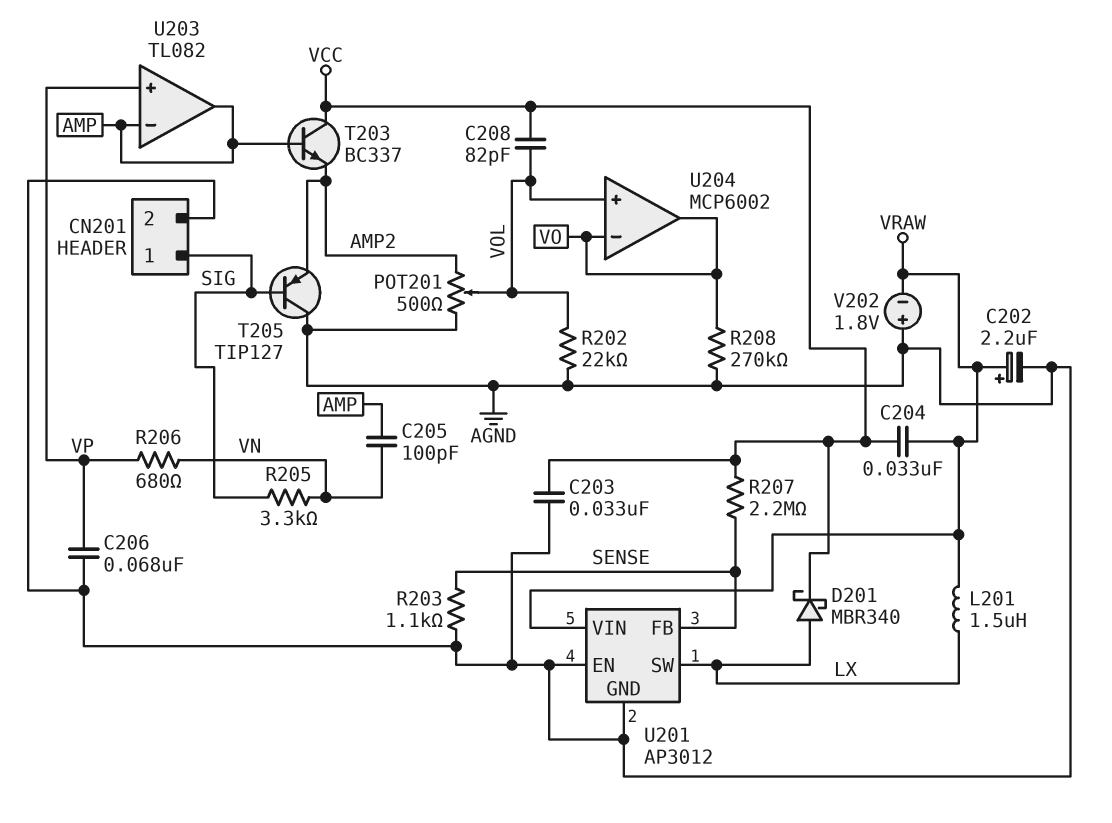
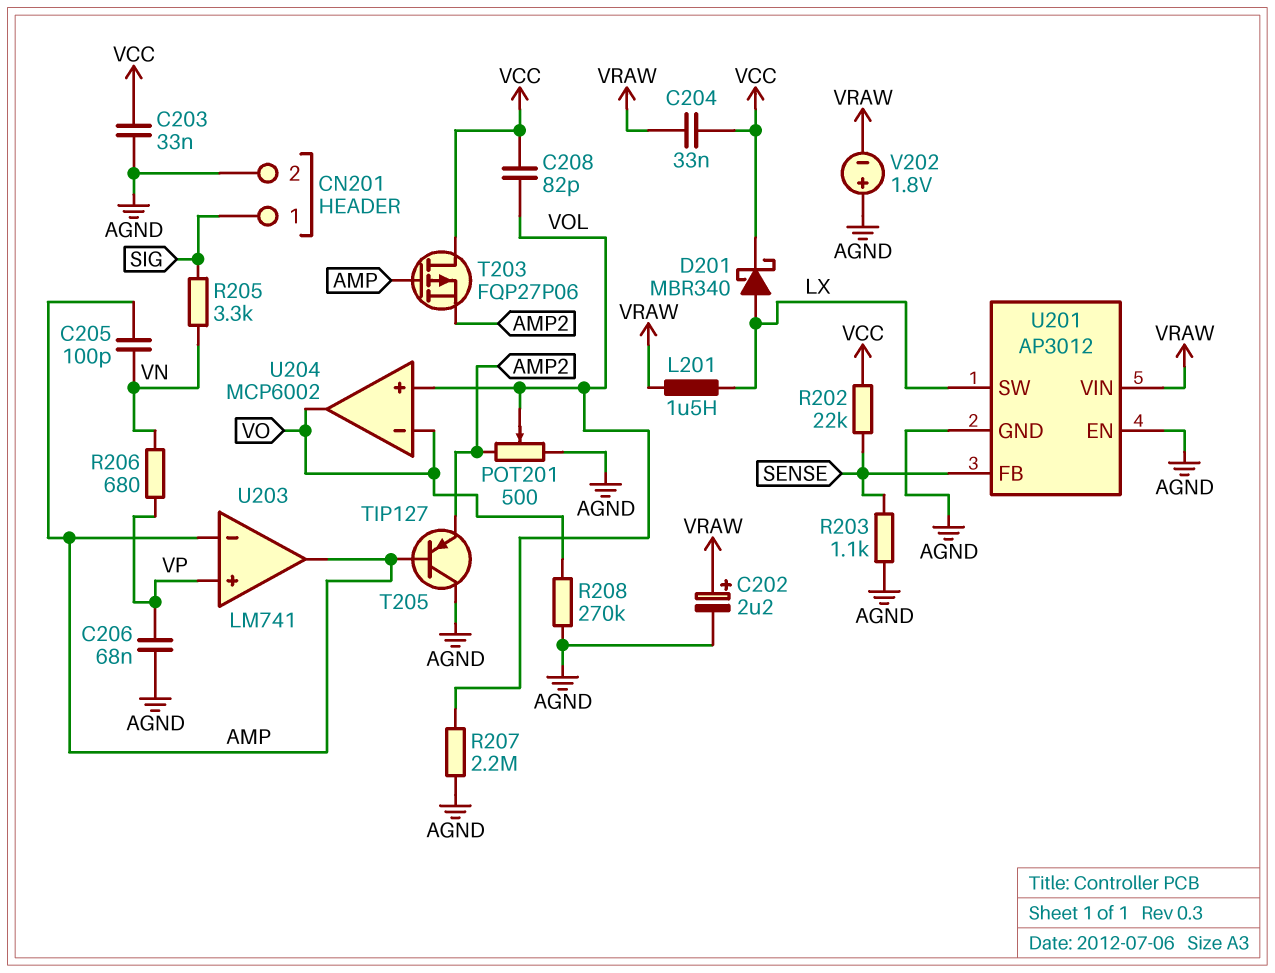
R202: 22k (AGND, VOL) -> 22k (SENSE, VCC)
R207: 2.2M (SENSE, VCC) -> 2.2M (AGND, VOL)
T203: NPN BC337 (B AMP, C VCC, E AMP2) -> PMOS FQP27P06 (G AMP, D VCC, S AMP2)
T205: PNP TIP127 (B SIG, C AGND, E AMP2) -> PNP TIP127 (B AMP, C AGND, E AMP2)
U203: TL082 -> LM741

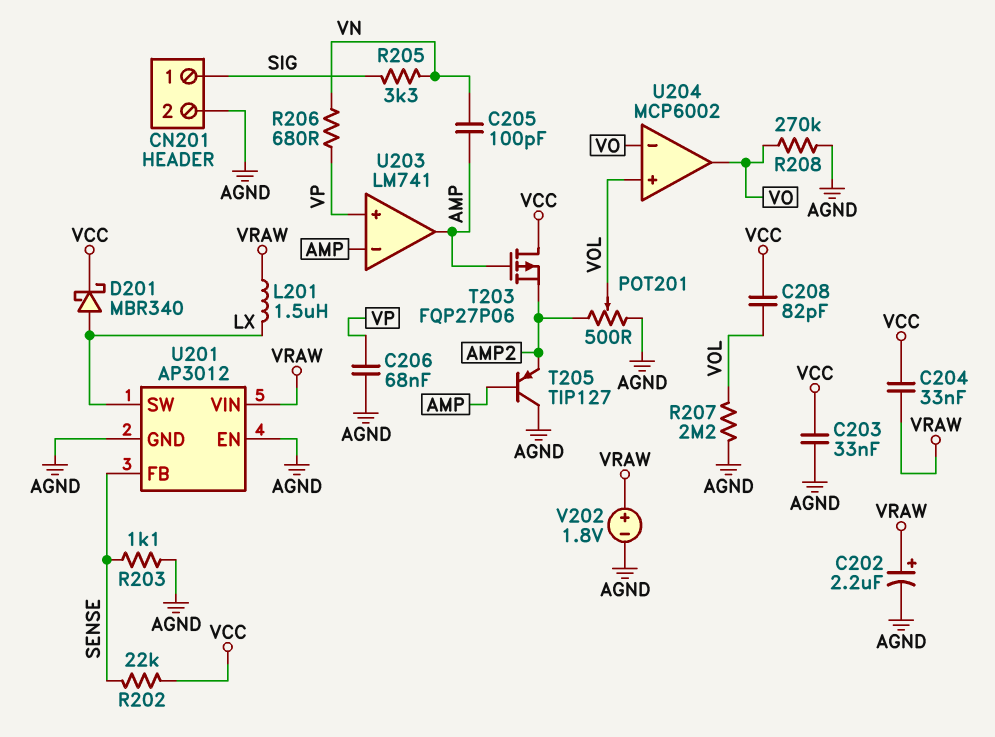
V202: 1.8V (plus AGND, minus VRAW) -> 1.8V (plus VRAW, minus AGND)

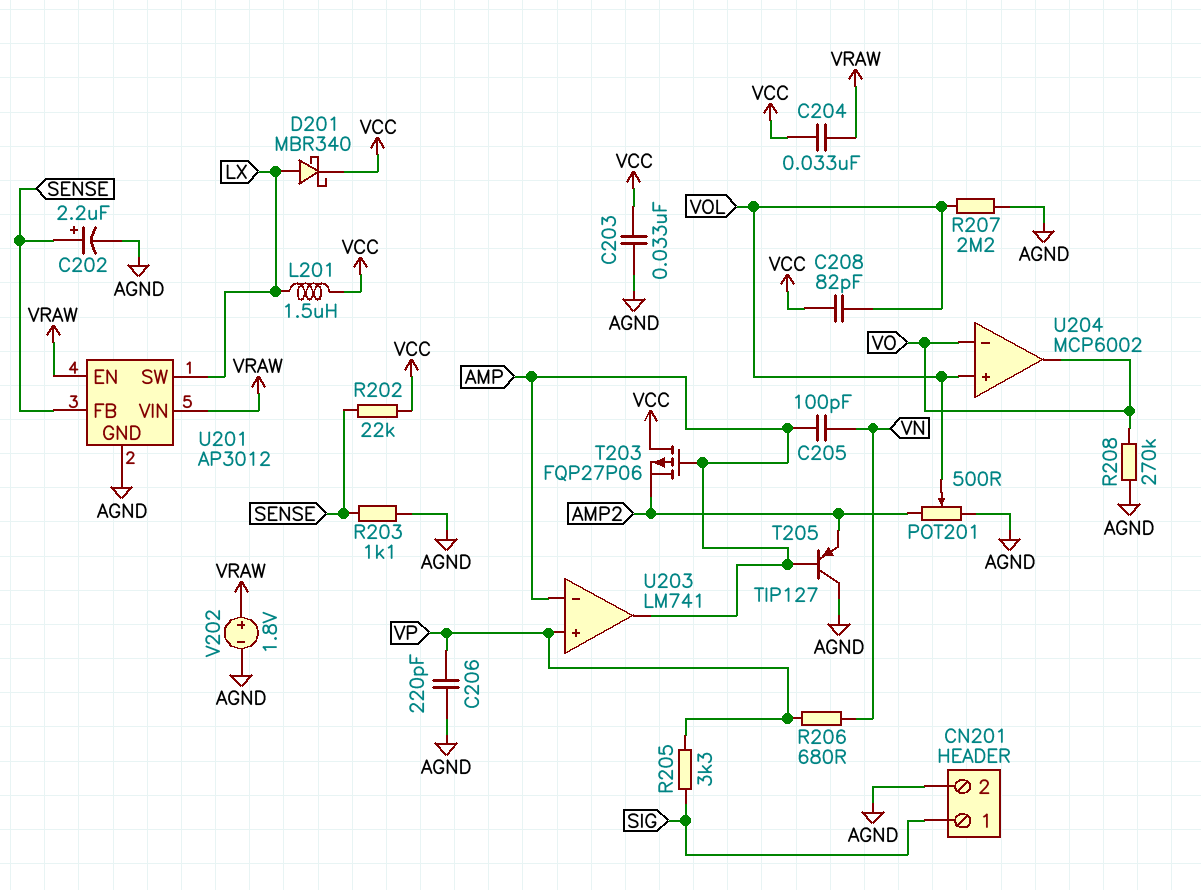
C202: 2.2uF (plus VRAW, minus AGND) -> 2.2uF (plus SENSE, minus AGND)
C206: 68nF (AGND, VP) -> 220pF (AGND, VP)
L201: 1.5uH (LX, VRAW) -> 1.5uH (LX, VCC)
R205: 3.3k (SIG, VN) -> 3.3k (SIG, VP)
U201 pin EN: AGND -> VRAW

